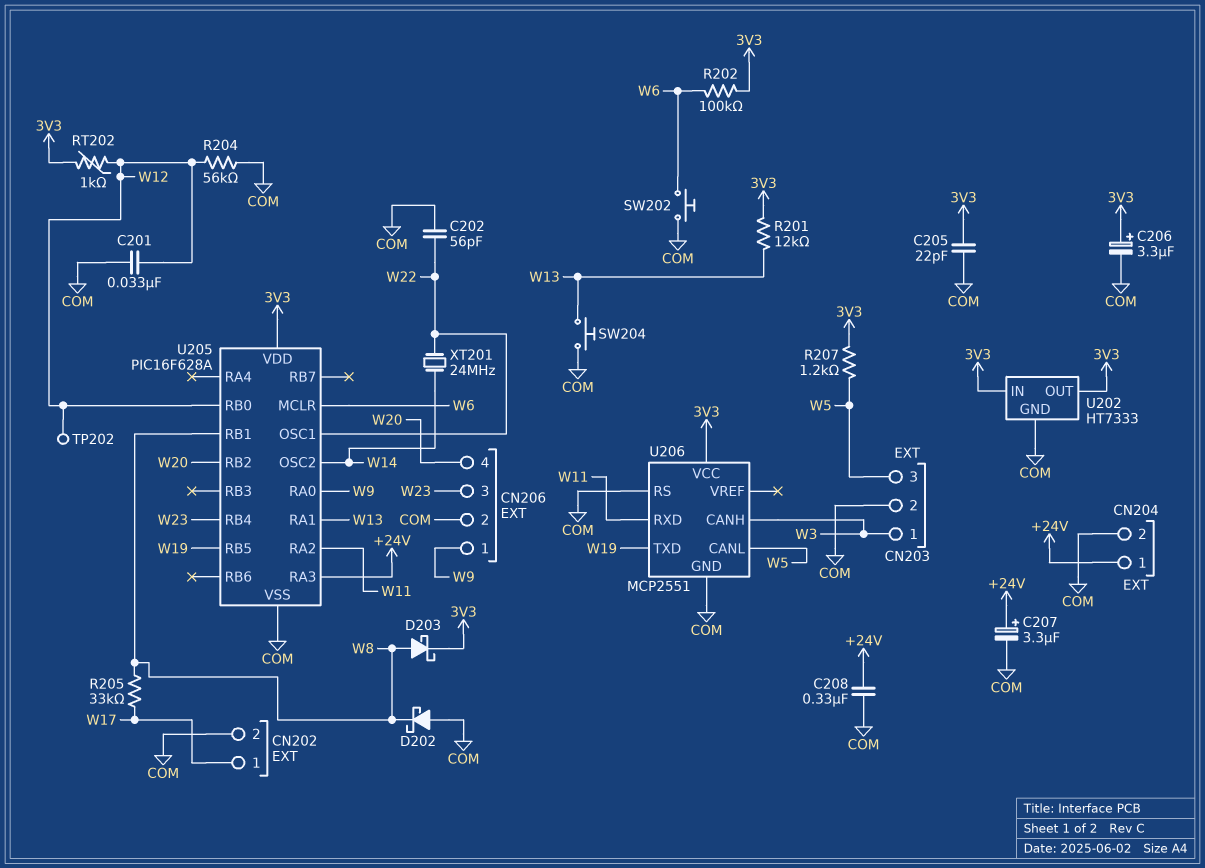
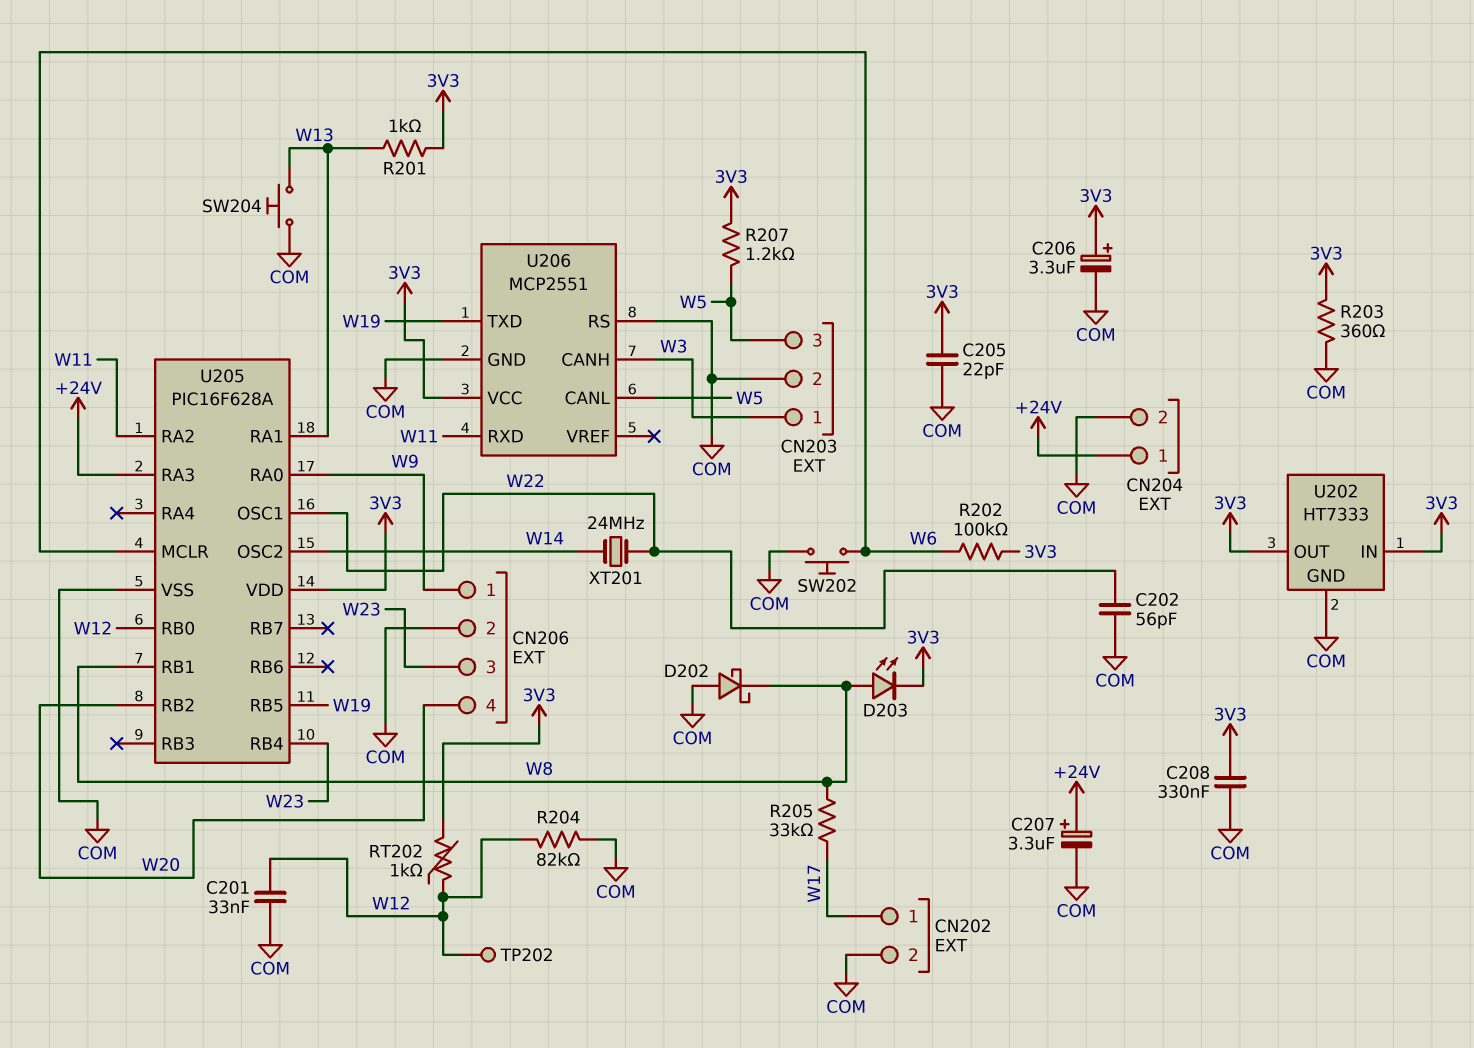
C208: 330nF (+24V, COM) -> 330nF (3V3, COM)
D203: schottky (A W8, K 3V3) -> LED (A W8, K 3V3)
R201: 12k (3V3, W13) -> 1k (3V3, W13)
R203: none -> 360 (3V3, COM)
R204: 56k (COM, W12) -> 82k (COM, W12)

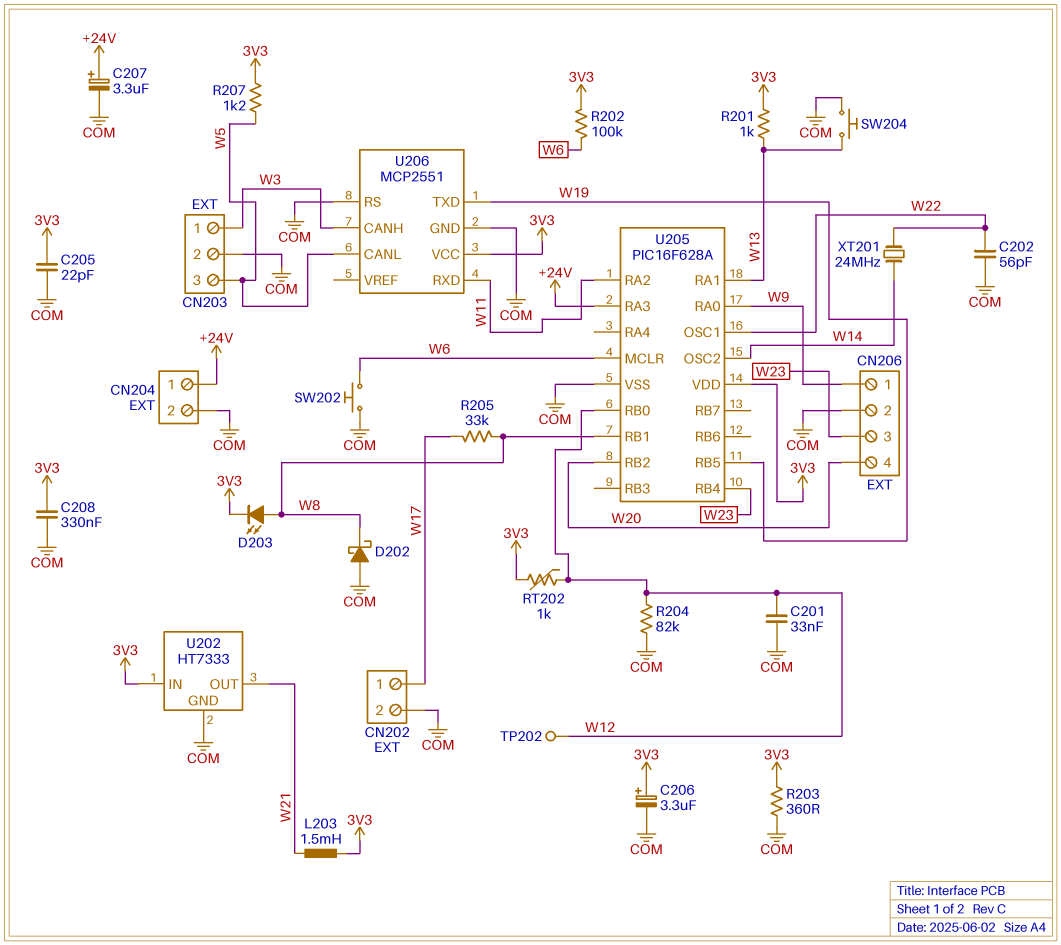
L203: none -> 1.5mH (3V3, W21)
U202 pin OUT: 3V3 -> W21

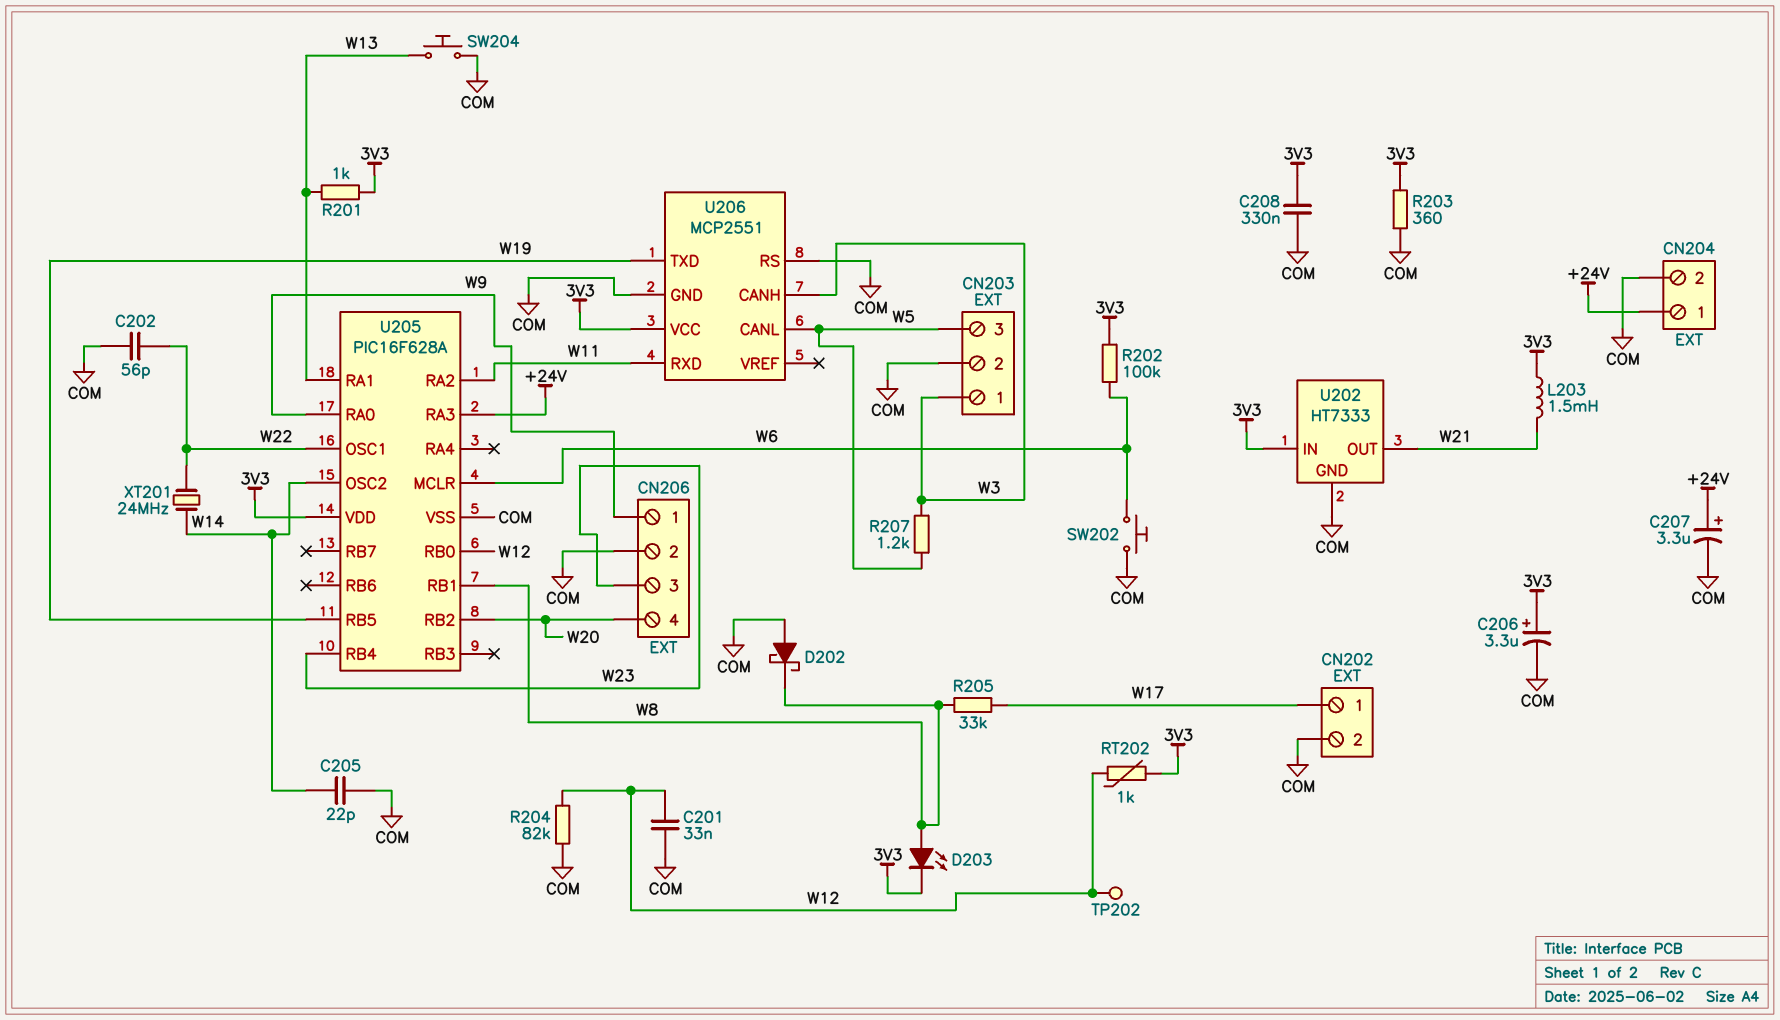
C205: 22pF (3V3, COM) -> 22pF (COM, W14)
R207: 1.2k (3V3, W5) -> 1.2k (W3, W5)

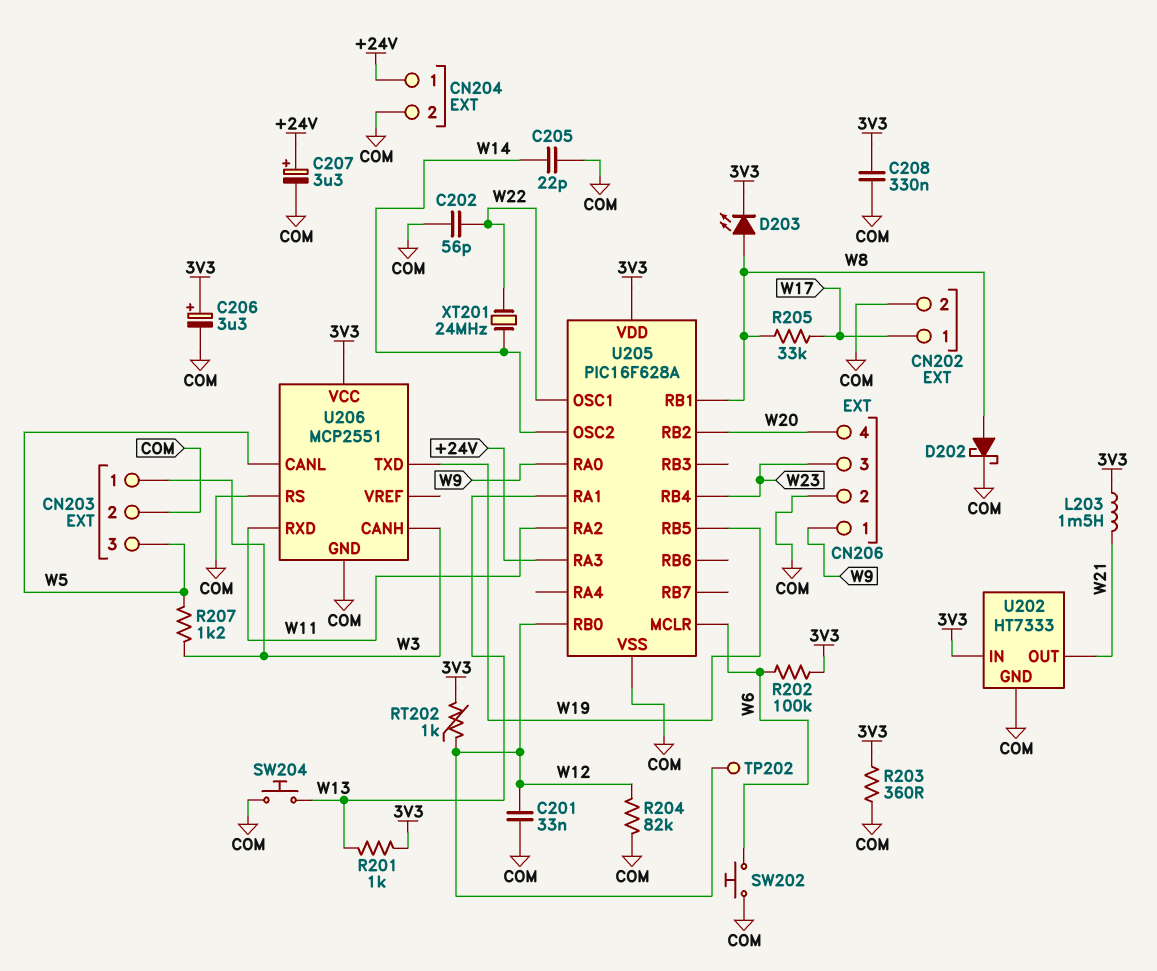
D202: schottky (A COM, K W8) -> schottky (A W8, K COM)

